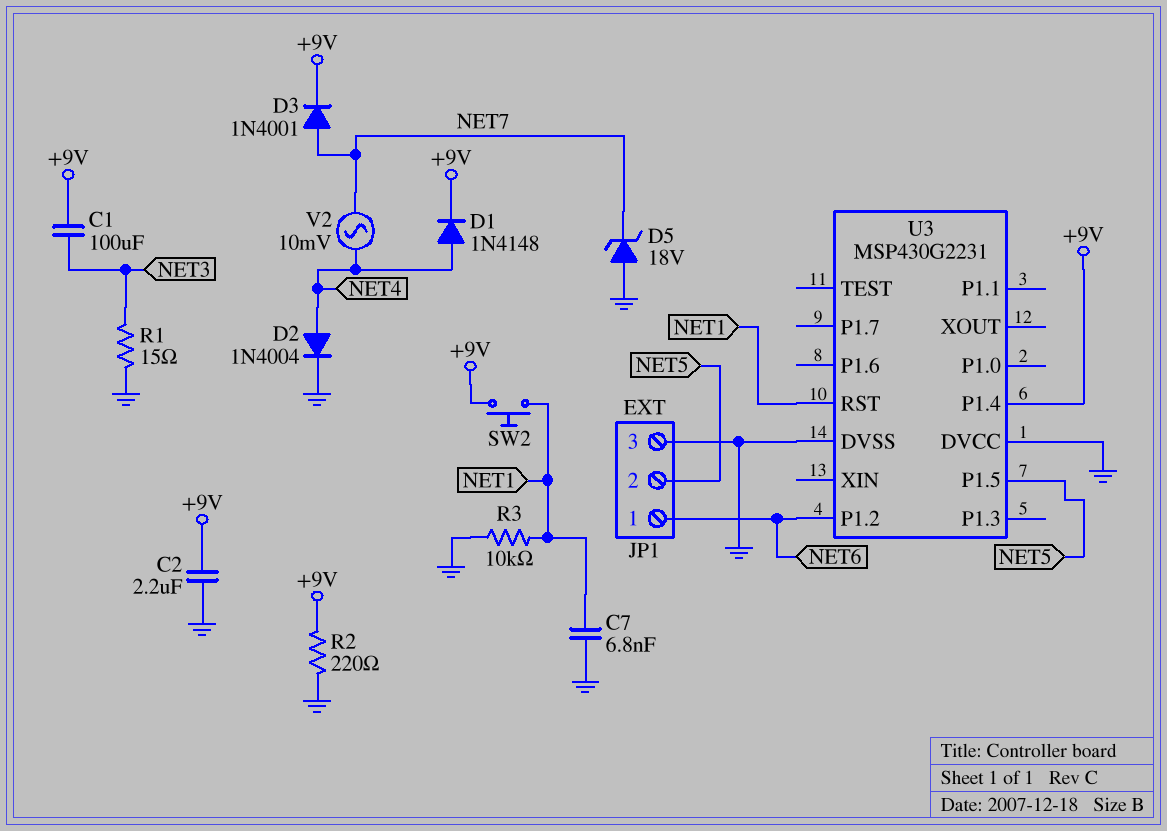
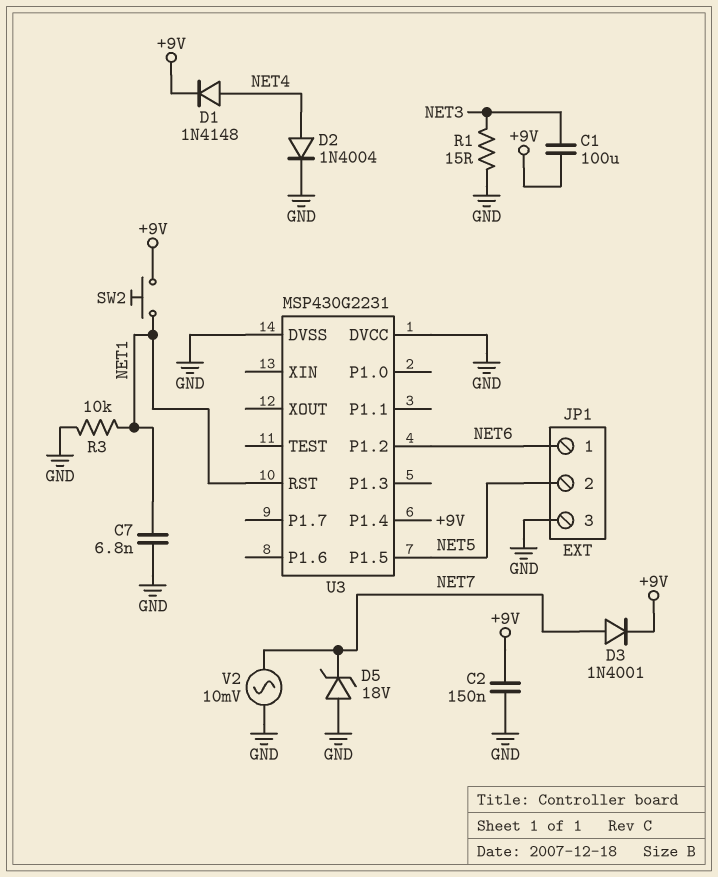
C2: 2.2uF (+9V, GND) -> 150nF (+9V, GND)
R2: 220 (+9V, GND) -> none
V2: AC 10mV (NET4, NET7) -> AC 10mV (GND, NET7)

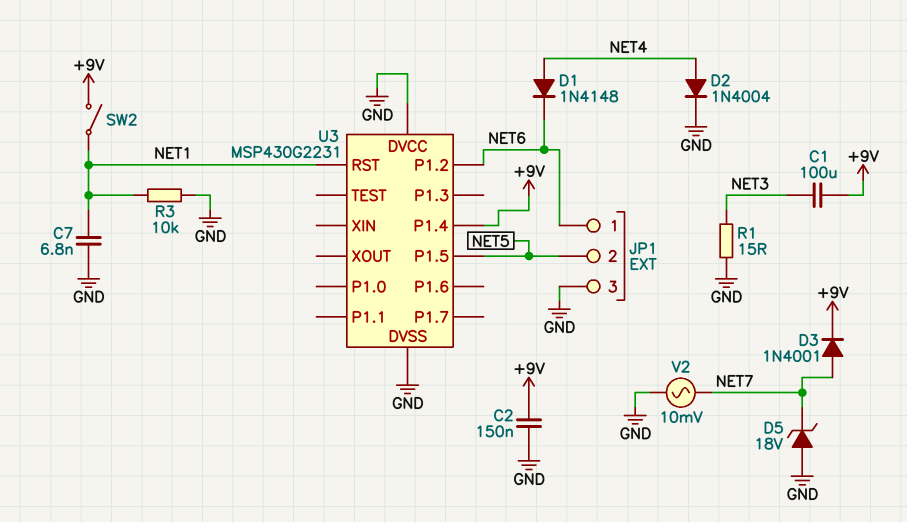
D1: diode 1N4148 (A NET4, K +9V) -> diode 1N4148 (A NET4, K NET6)
SW2: button (+9V, NET1) -> switch (+9V, NET1)

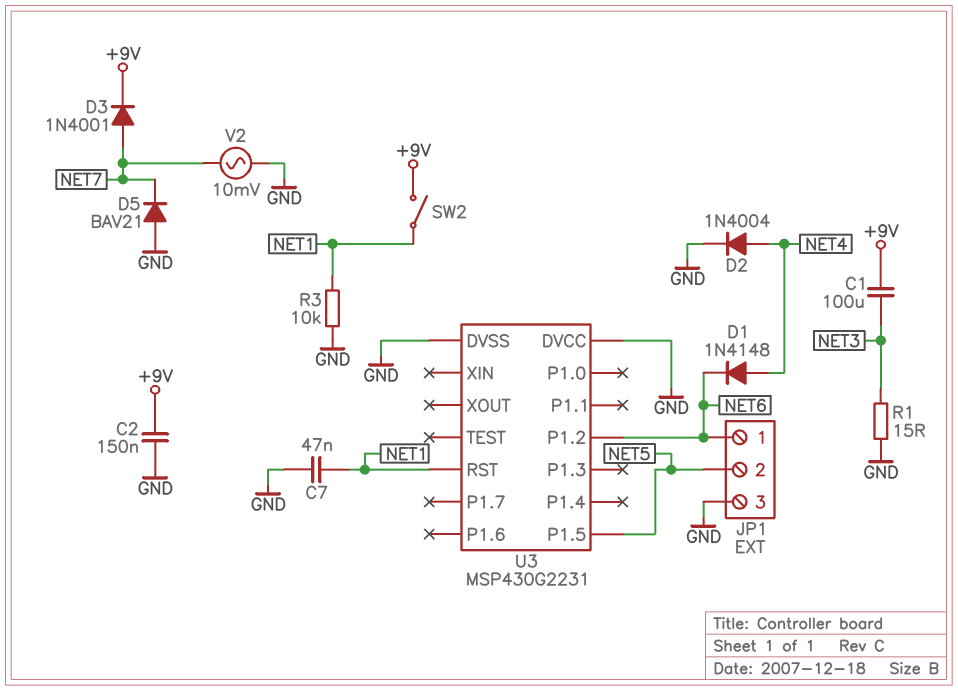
C7: 6.8nF (GND, NET1) -> 47nF (GND, NET1)
D5: zener 18V (A GND, K NET7) -> diode BAV21 (A GND, K NET7)
U3 pin P1.4: +9V -> none

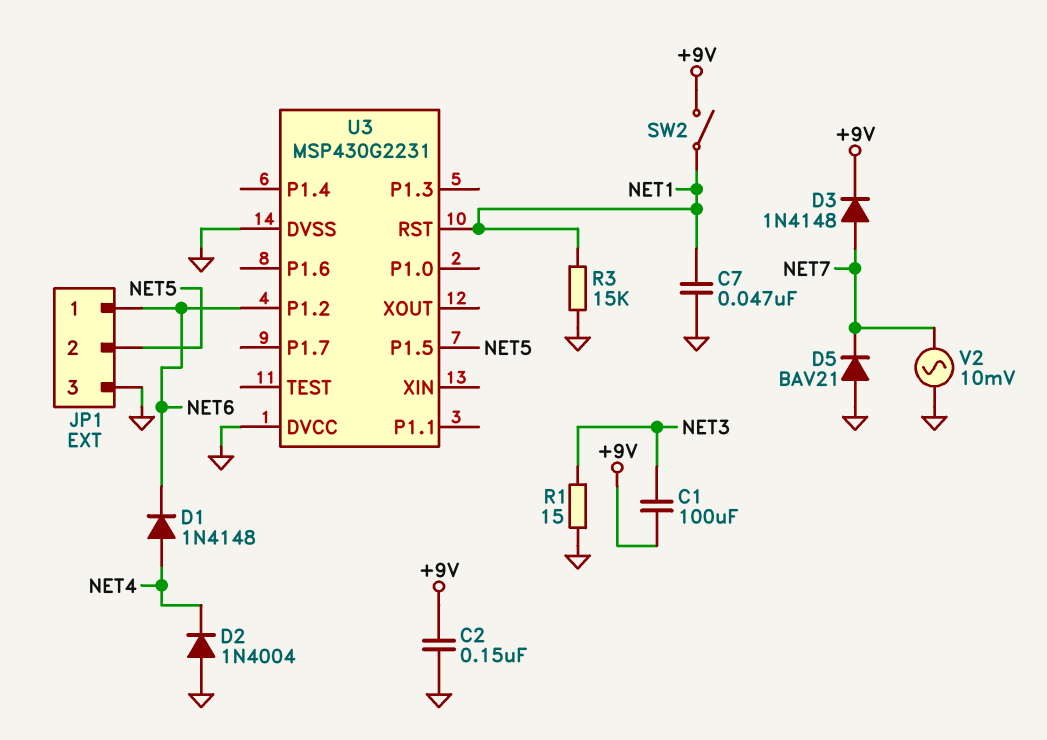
D2: diode 1N4004 (A NET4, K GND) -> diode 1N4004 (A GND, K NET4)
D3: diode 1N4001 (A NET7, K +9V) -> diode 1N4148 (A NET7, K +9V)
R3: 10k (GND, NET1) -> 15k (GND, NET1)

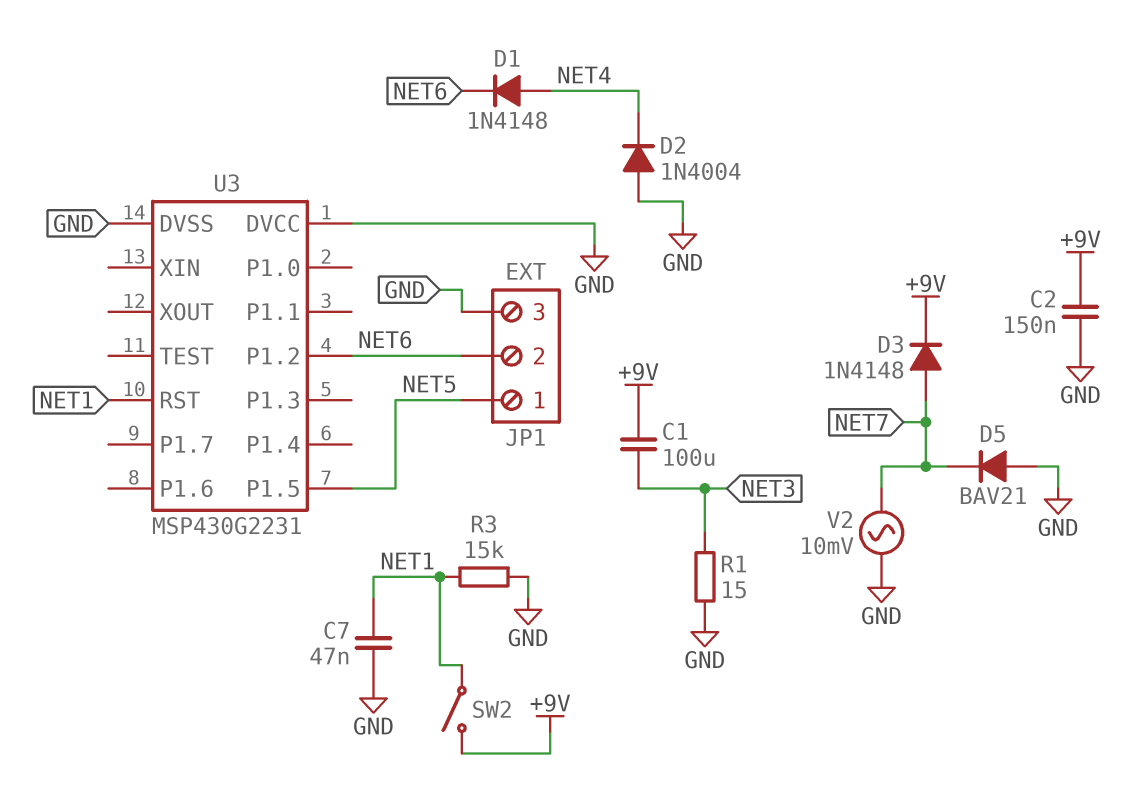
JP1 pin 1: NET6 -> NET5
JP1 pin 2: NET5 -> NET6

